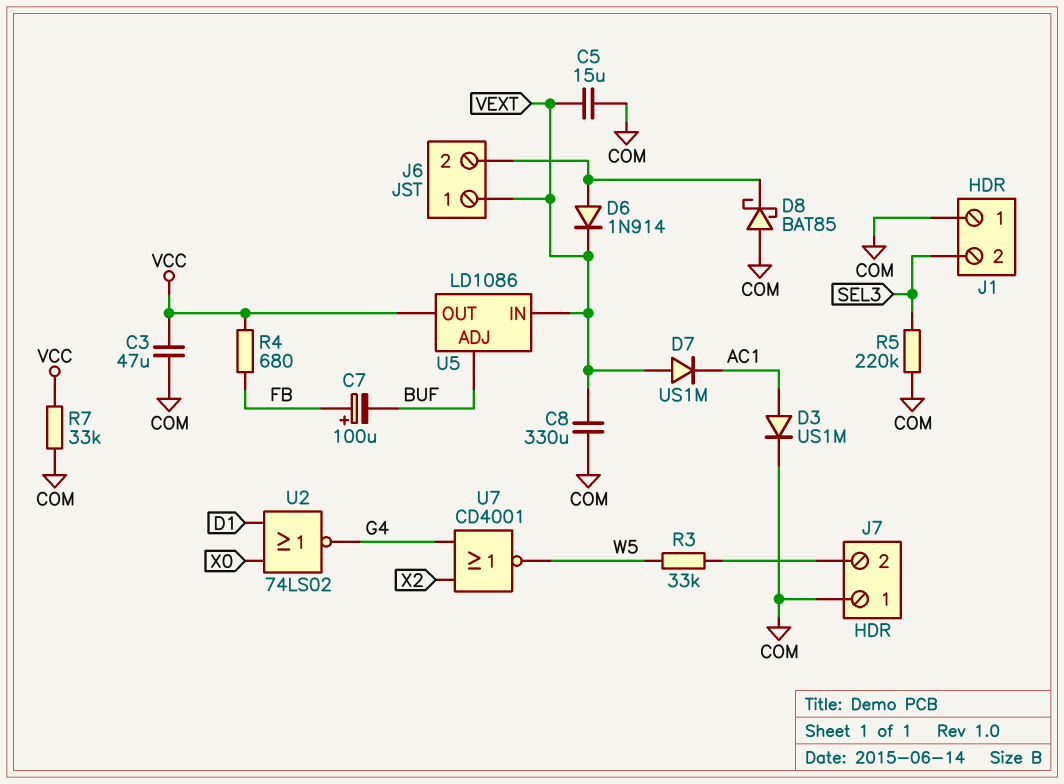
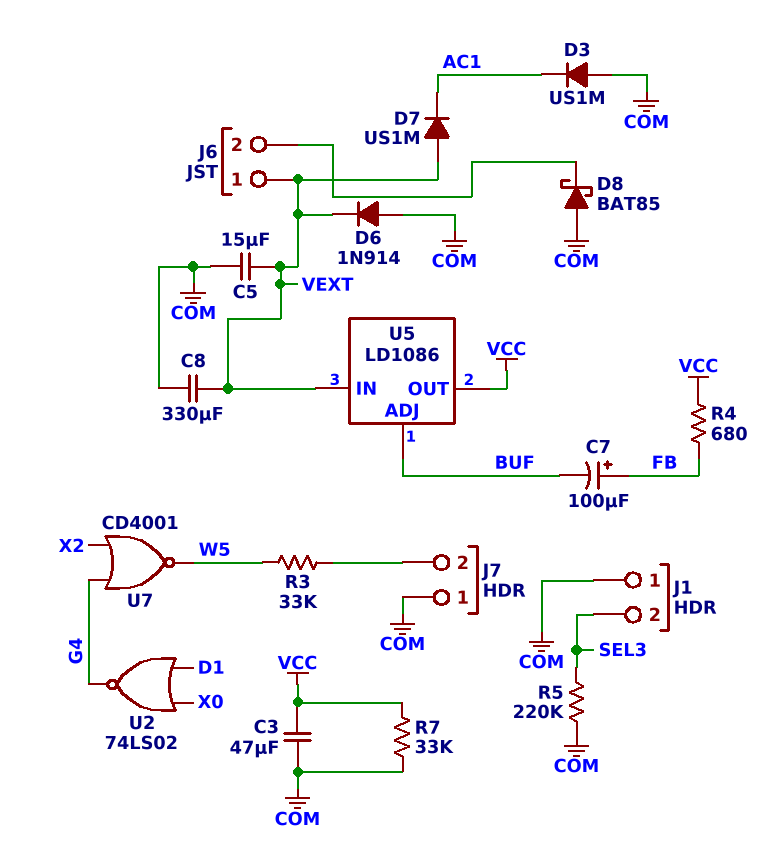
D3: diode US1M (A AC1, K COM) -> diode US1M (A COM, K AC1)
D6: diode 1N914 (A J6/2, K VEXT) -> diode 1N914 (A COM, K VEXT)

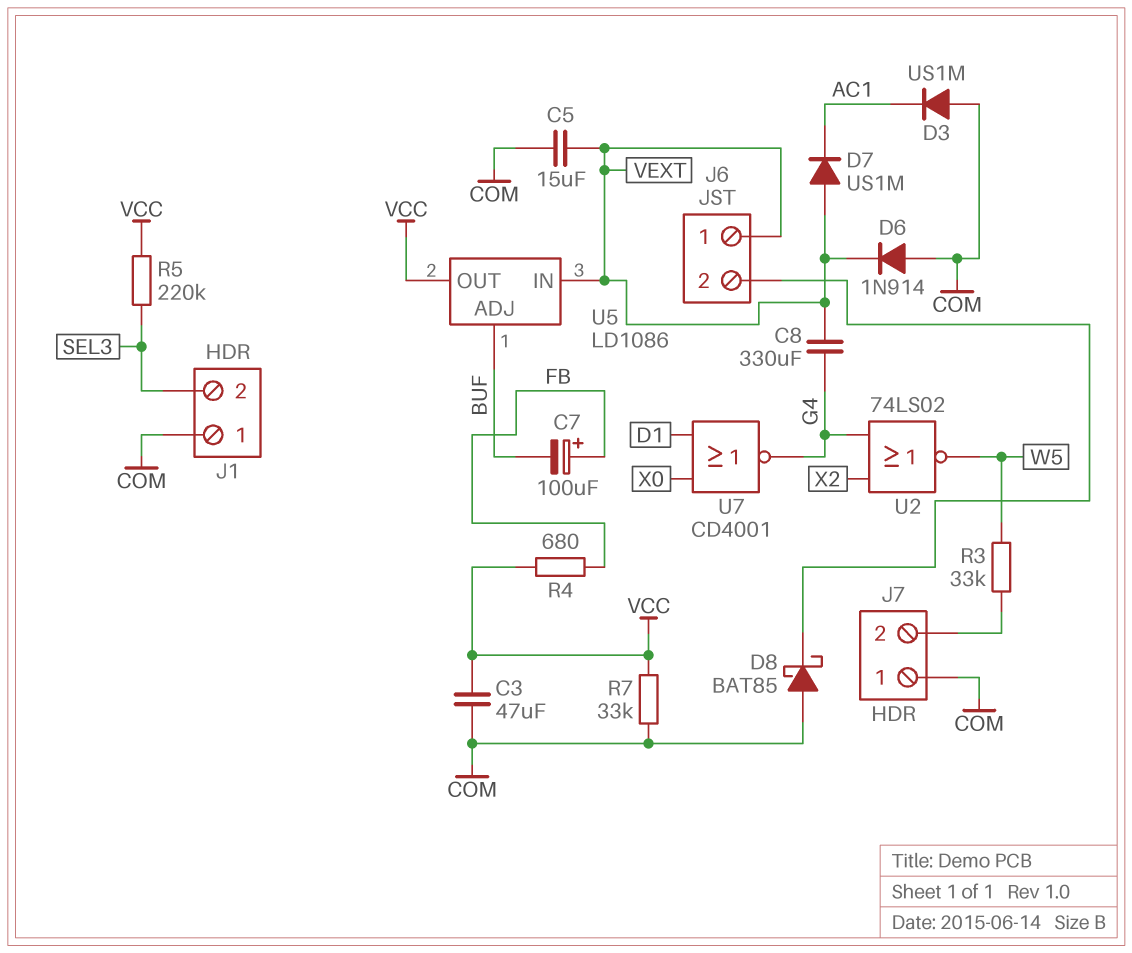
C8: 330uF (COM, VEXT) -> 330uF (G4, VEXT)
R5: 220k (COM, SEL3) -> 220k (SEL3, VCC)
U2: NOR 74LS02 (in D1, in X0, out G4) -> NOR 74LS02 (in G4, in X2, out W5)
U7: NOR CD4001 (in G4, in X2, out W5) -> NOR CD4001 (in D1, in X0, out G4)

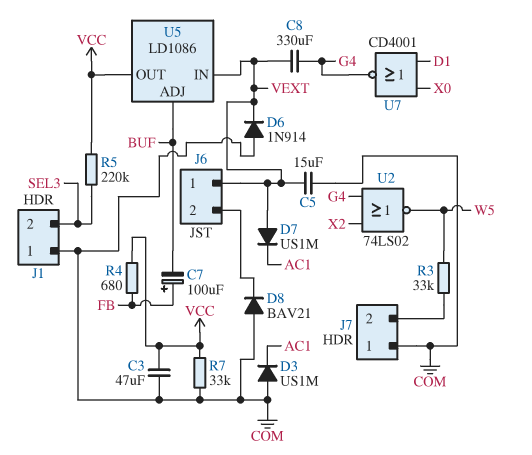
D8: schottky BAT85 (A COM, K J6/2) -> diode BAV21 (A COM, K J6/2)

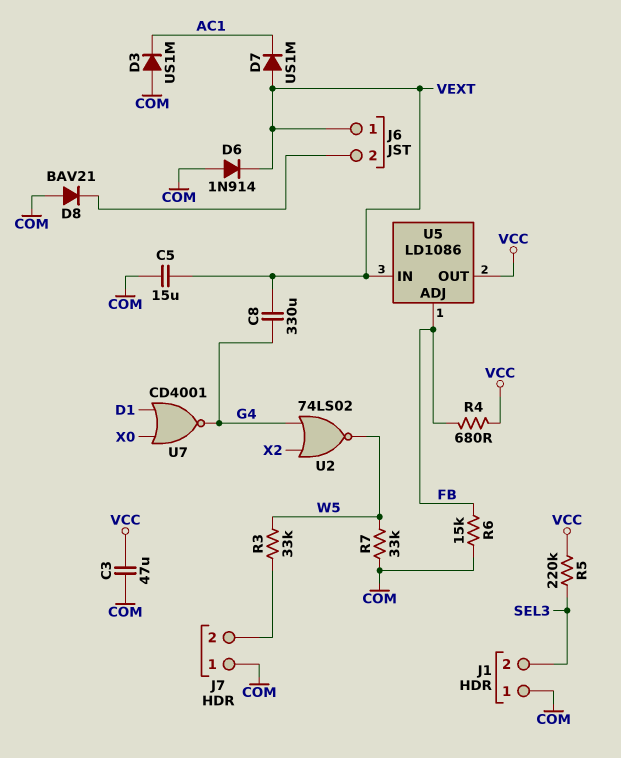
C7: 100uF (plus FB, minus BUF) -> none
R6: none -> 15k (COM, FB)
R7: 33k (COM, VCC) -> 33k (COM, W5)
U5 pin ADJ: BUF -> FB

